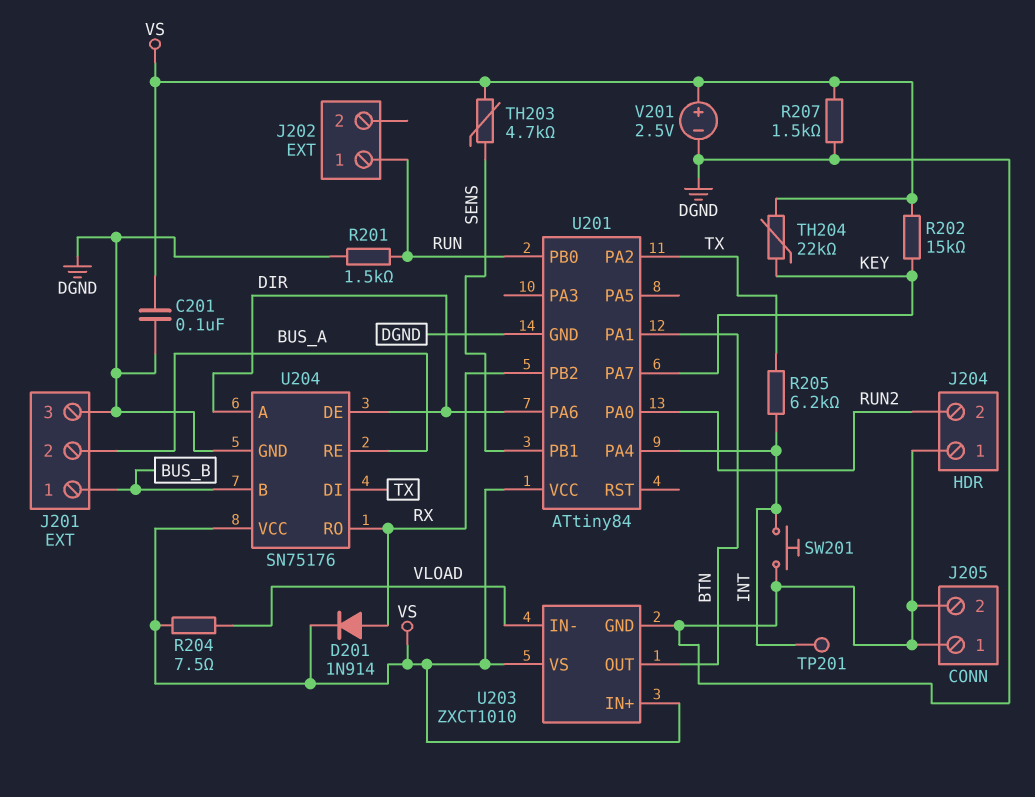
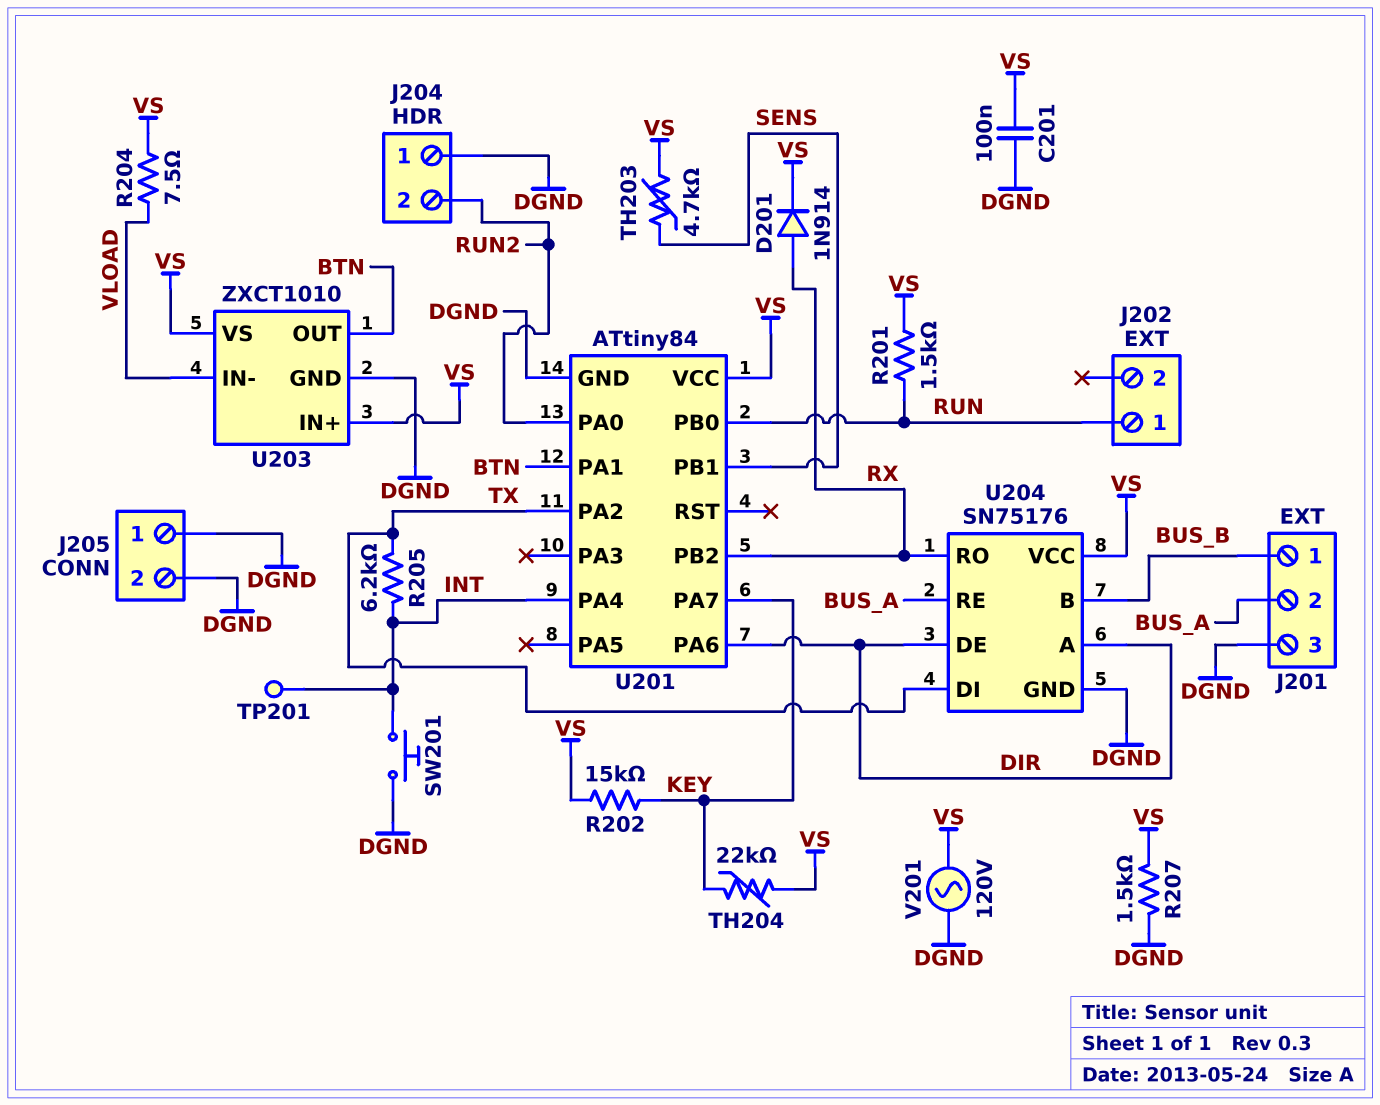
R201: 1.5k (DGND, RUN) -> 1.5k (RUN, VS)
V201: 2.5V (plus VS, minus DGND) -> AC 120V (DGND, VS)

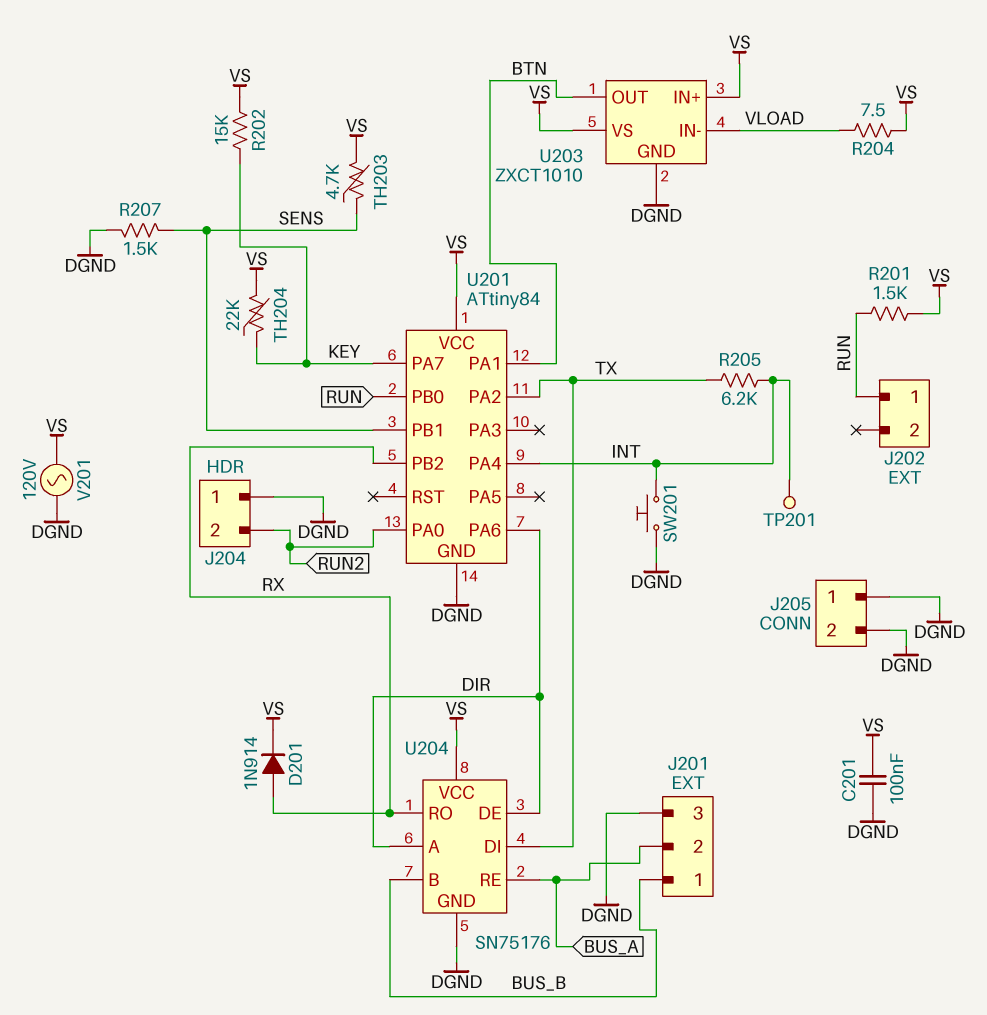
R207: 1.5k (DGND, VS) -> 1.5k (DGND, SENS)

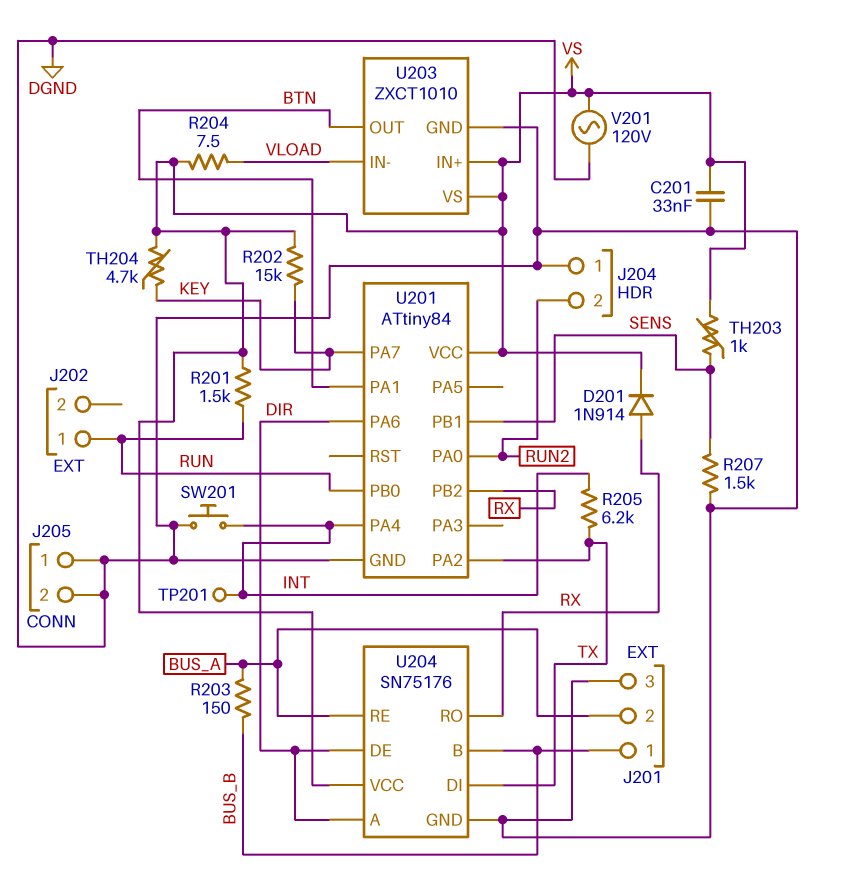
C201: 100nF (DGND, VS) -> 33nF (DGND, VS)
R203: none -> 150 (BUS_A, BUS_B)
TH203: 4.7k (SENS, VS) -> 1k (SENS, VS)
TH204: 22k (KEY, VS) -> 4.7k (KEY, VS)

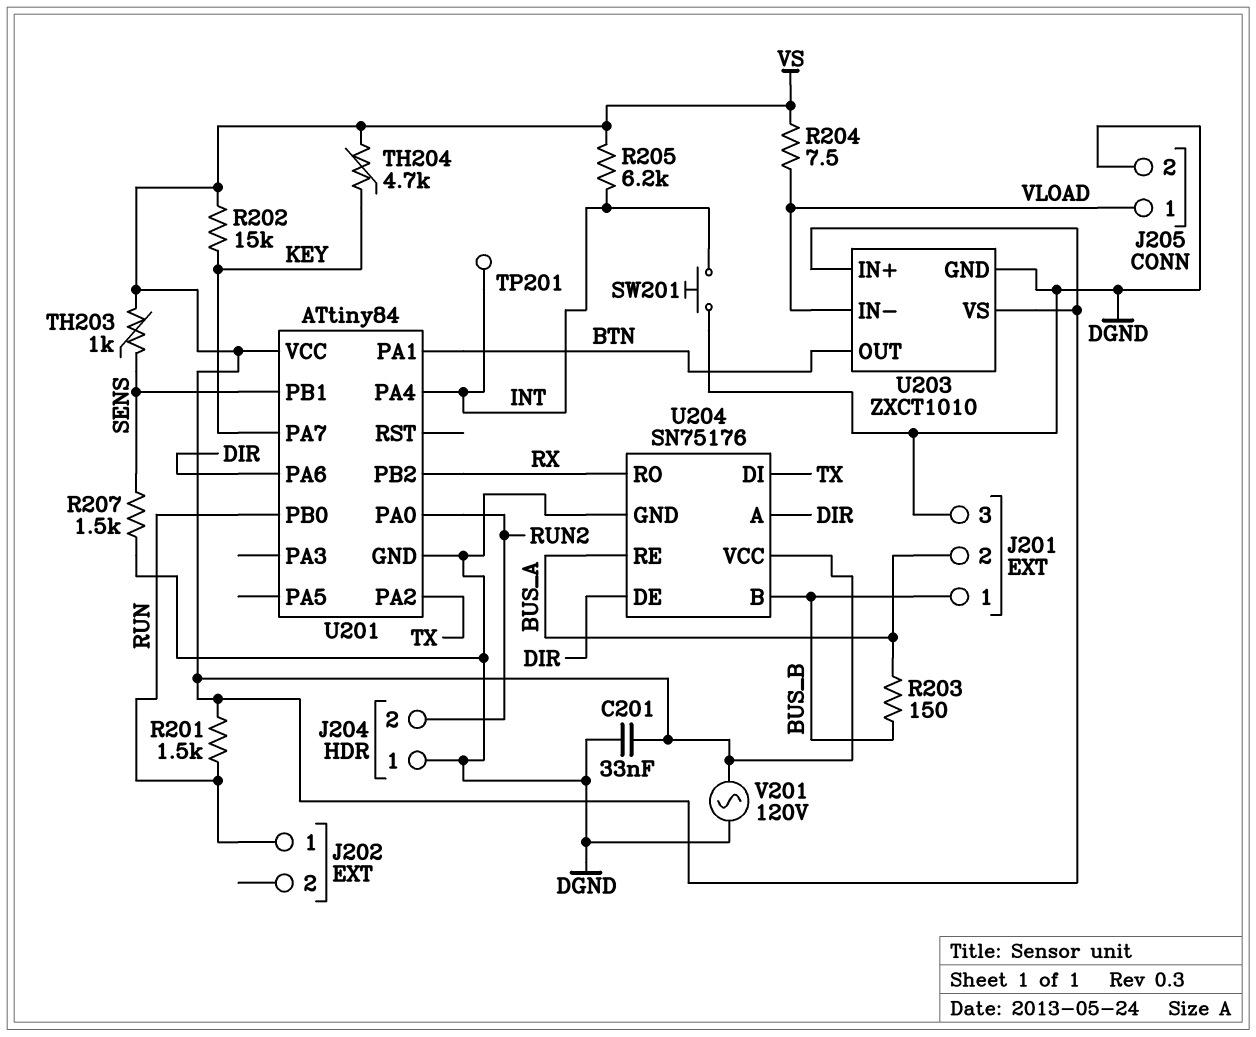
D201: diode 1N914 (A RX, K VS) -> none
J205 pin 1: DGND -> VLOAD
R205: 6.2k (INT, TX) -> 6.2k (INT, VS)

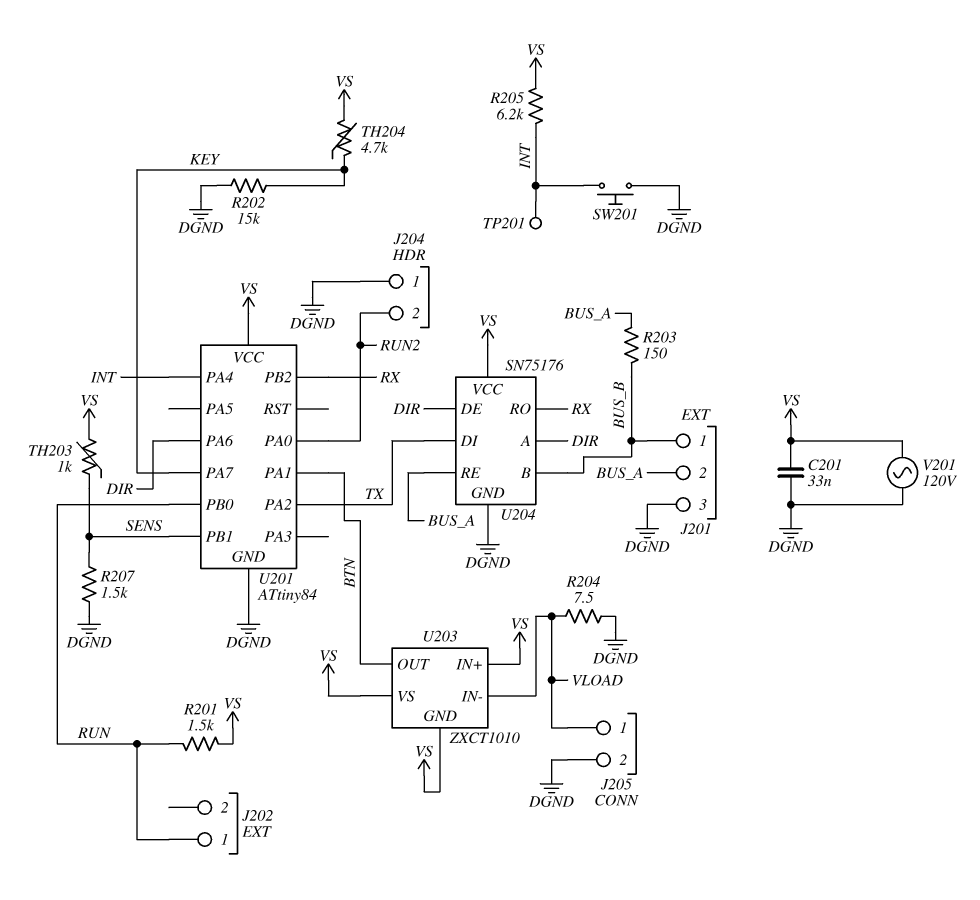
R202: 15k (KEY, VS) -> 15k (DGND, KEY)
R204: 7.5 (VLOAD, VS) -> 7.5 (DGND, VLOAD)
U203 pin GND: DGND -> VS

